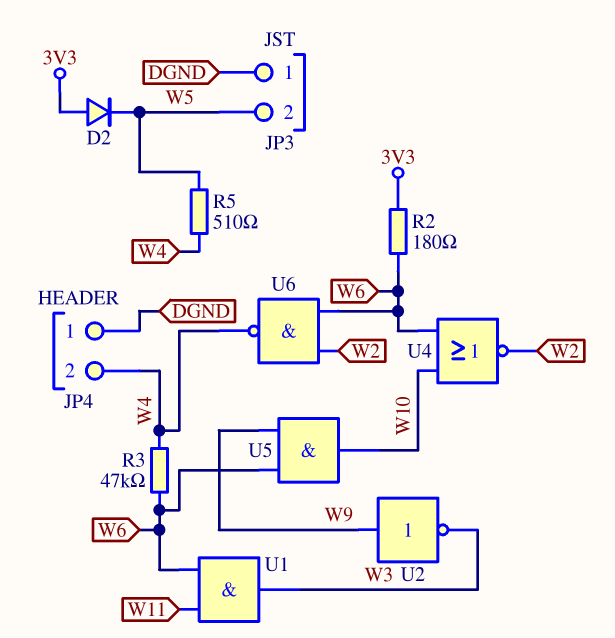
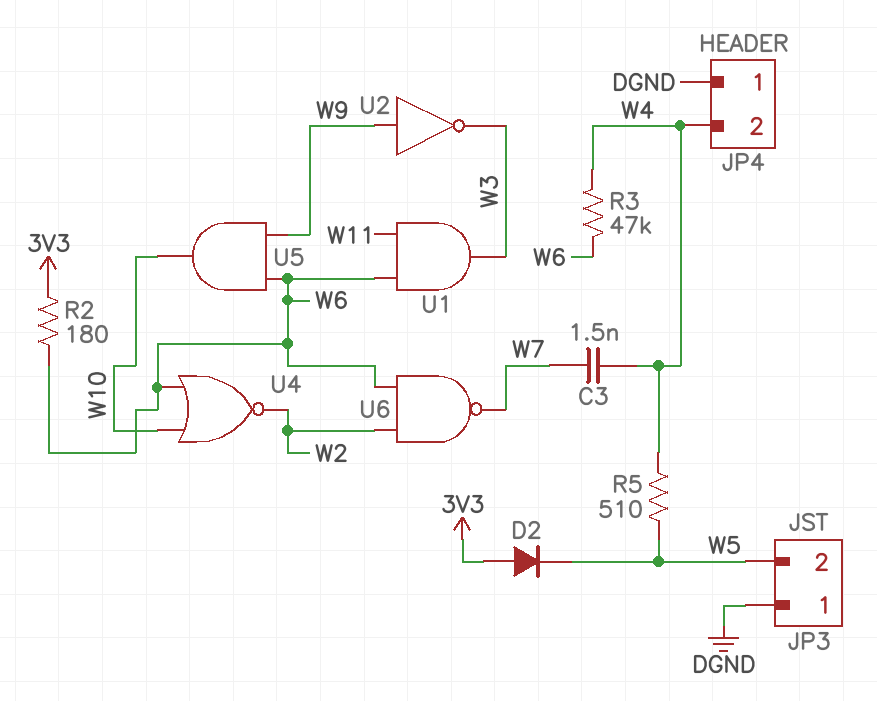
C3: none -> 1.5nF (W4, W7)
U6: NAND (in W2, in W6, out W4) -> NAND (in W2, in W6, out W7)

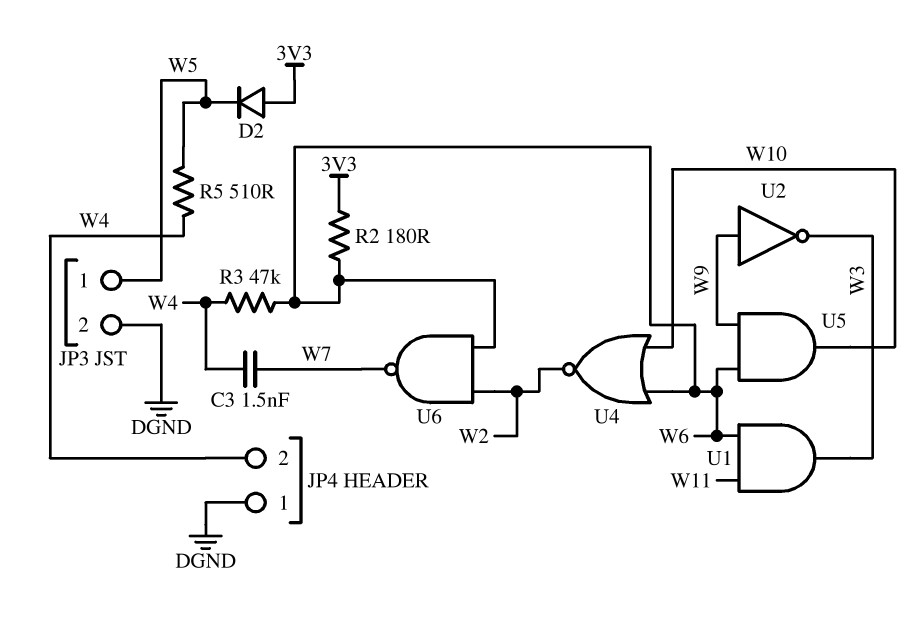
JP3 pin 1: DGND -> W5
JP3 pin 2: W5 -> DGND

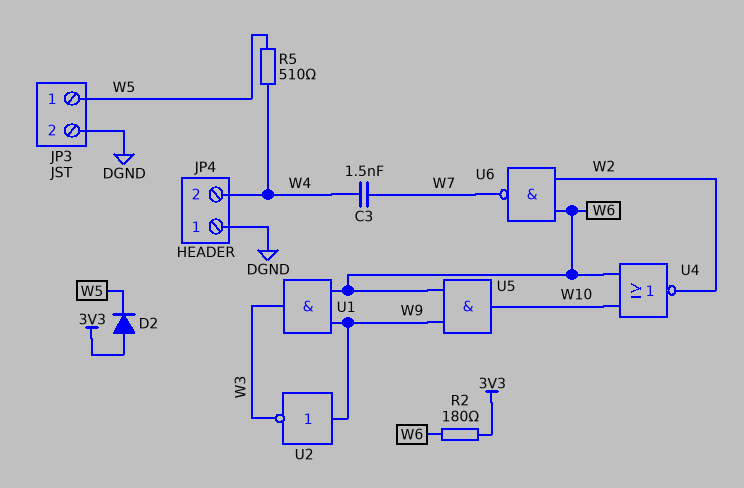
R3: 47k (W4, W6) -> none
U1: AND (in W6, in W11, out W3) -> AND (in W6, in W9, out W3)

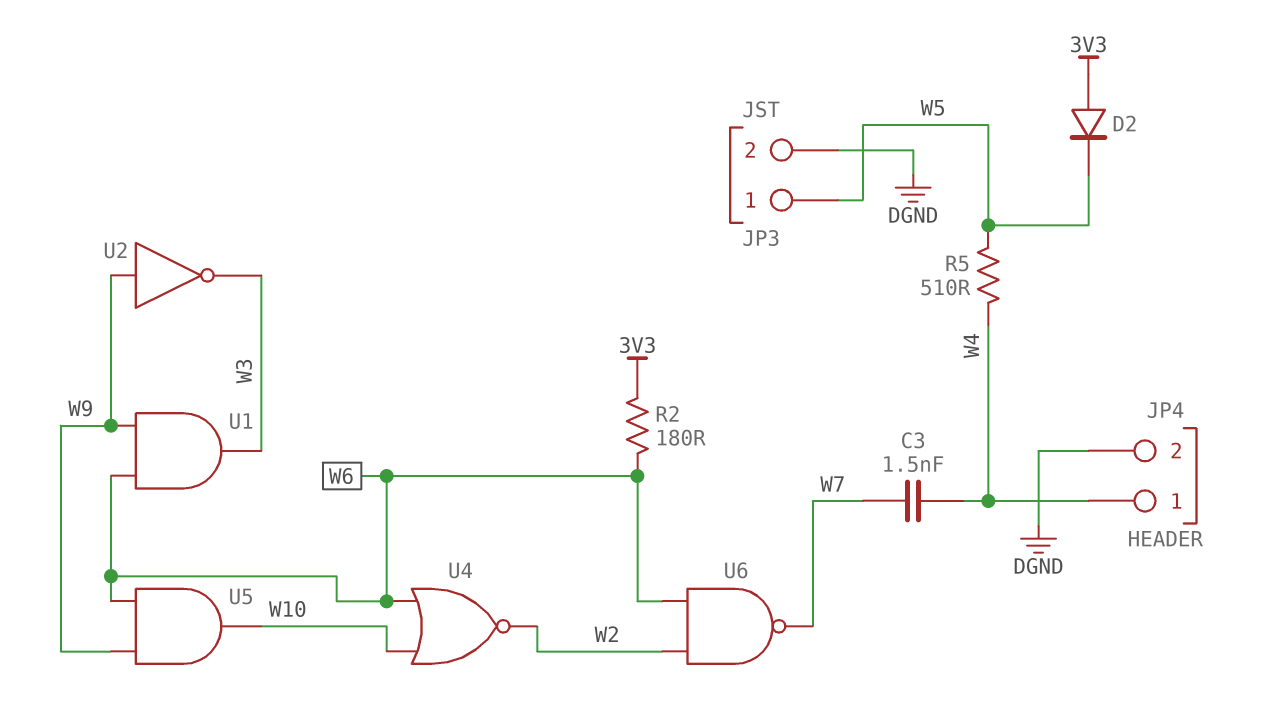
JP4 pin 1: DGND -> W4
JP4 pin 2: W4 -> DGND

